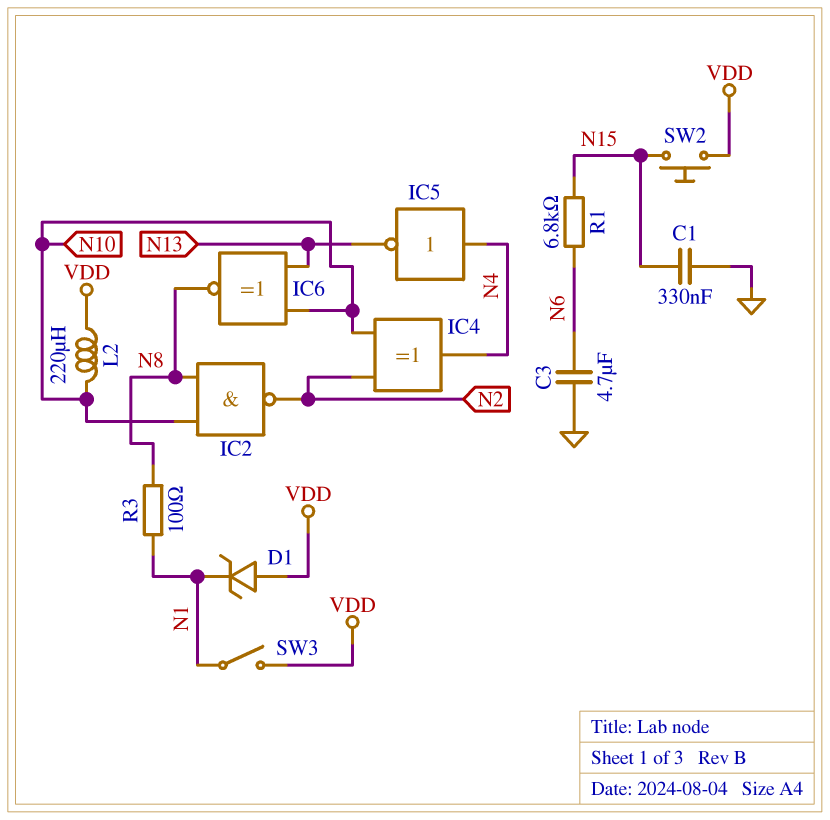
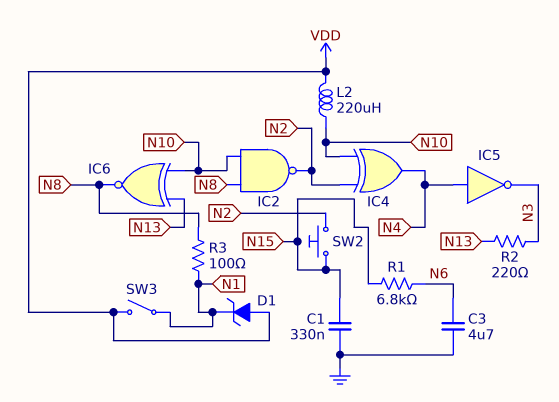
IC5: NOT (in N4, out N13) -> NOT (in N4, out N3)
R2: none -> 220 (N3, N13)
SW2: button (N15, VDD) -> button (N2, N15)

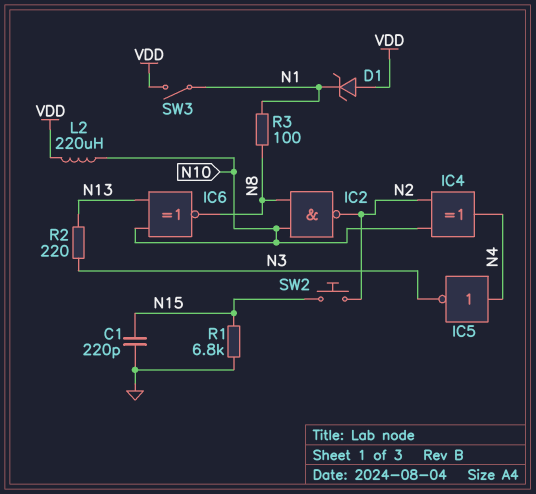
C1: 330nF (GND, N15) -> 220pF (GND, N15)
C3: 4.7uF (GND, N6) -> none
R1: 6.8k (N6, N15) -> 6.8k (GND, N15)

